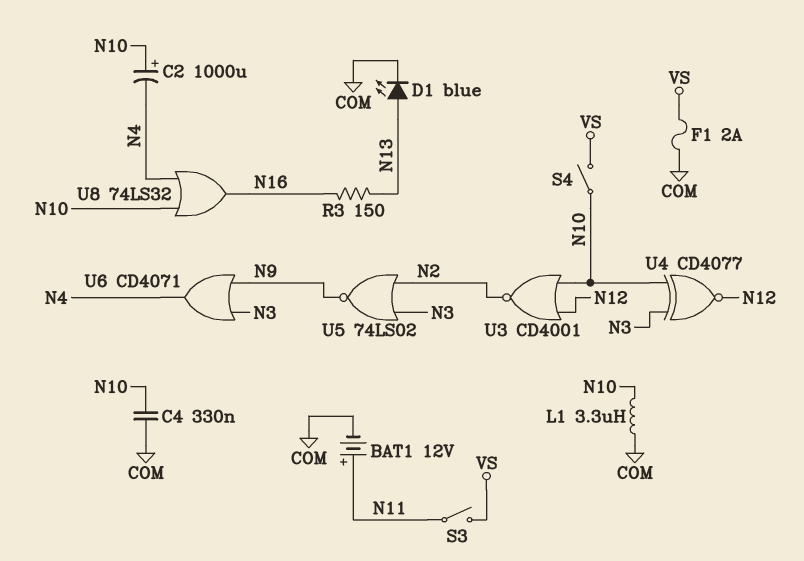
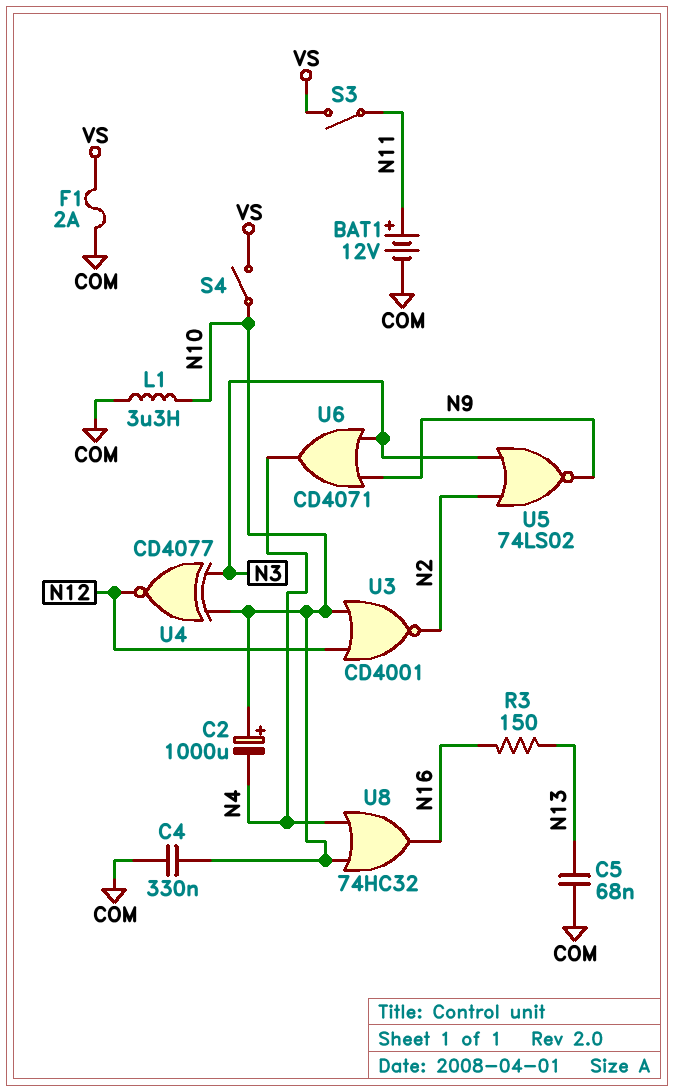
C5: none -> 68nF (COM, N13)
D1: LED blue (A N13, K COM) -> none
U8: OR 74LS32 (in N4, in N10, out N16) -> OR 74HC32 (in N4, in N10, out N16)

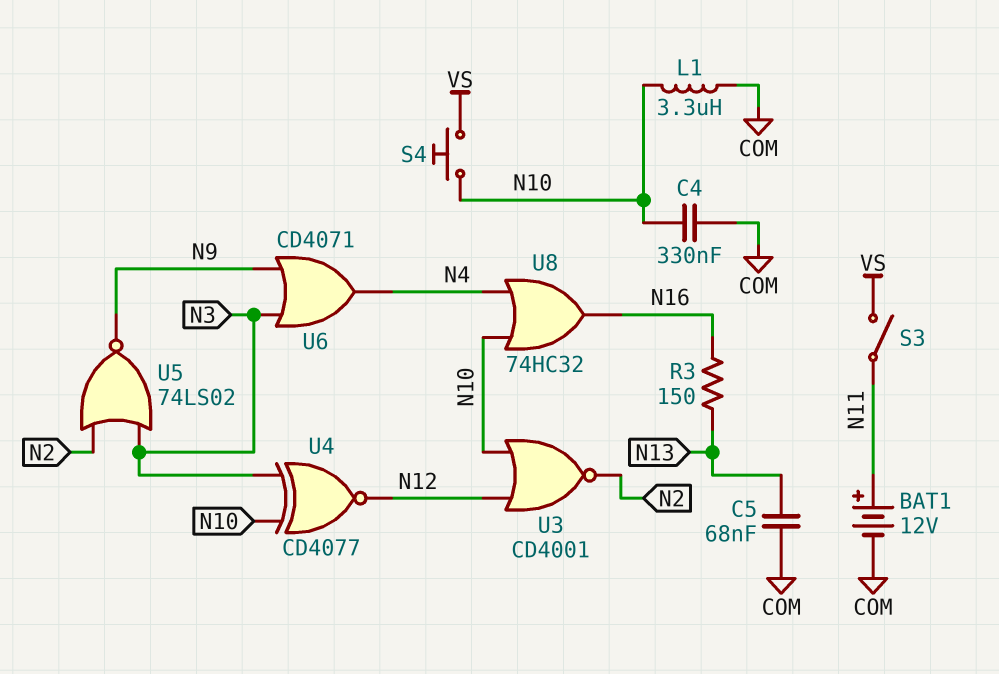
C2: 1000uF (plus N10, minus N4) -> none
F1: 2A (COM, VS) -> none
S4: switch (N10, VS) -> button (N10, VS)

